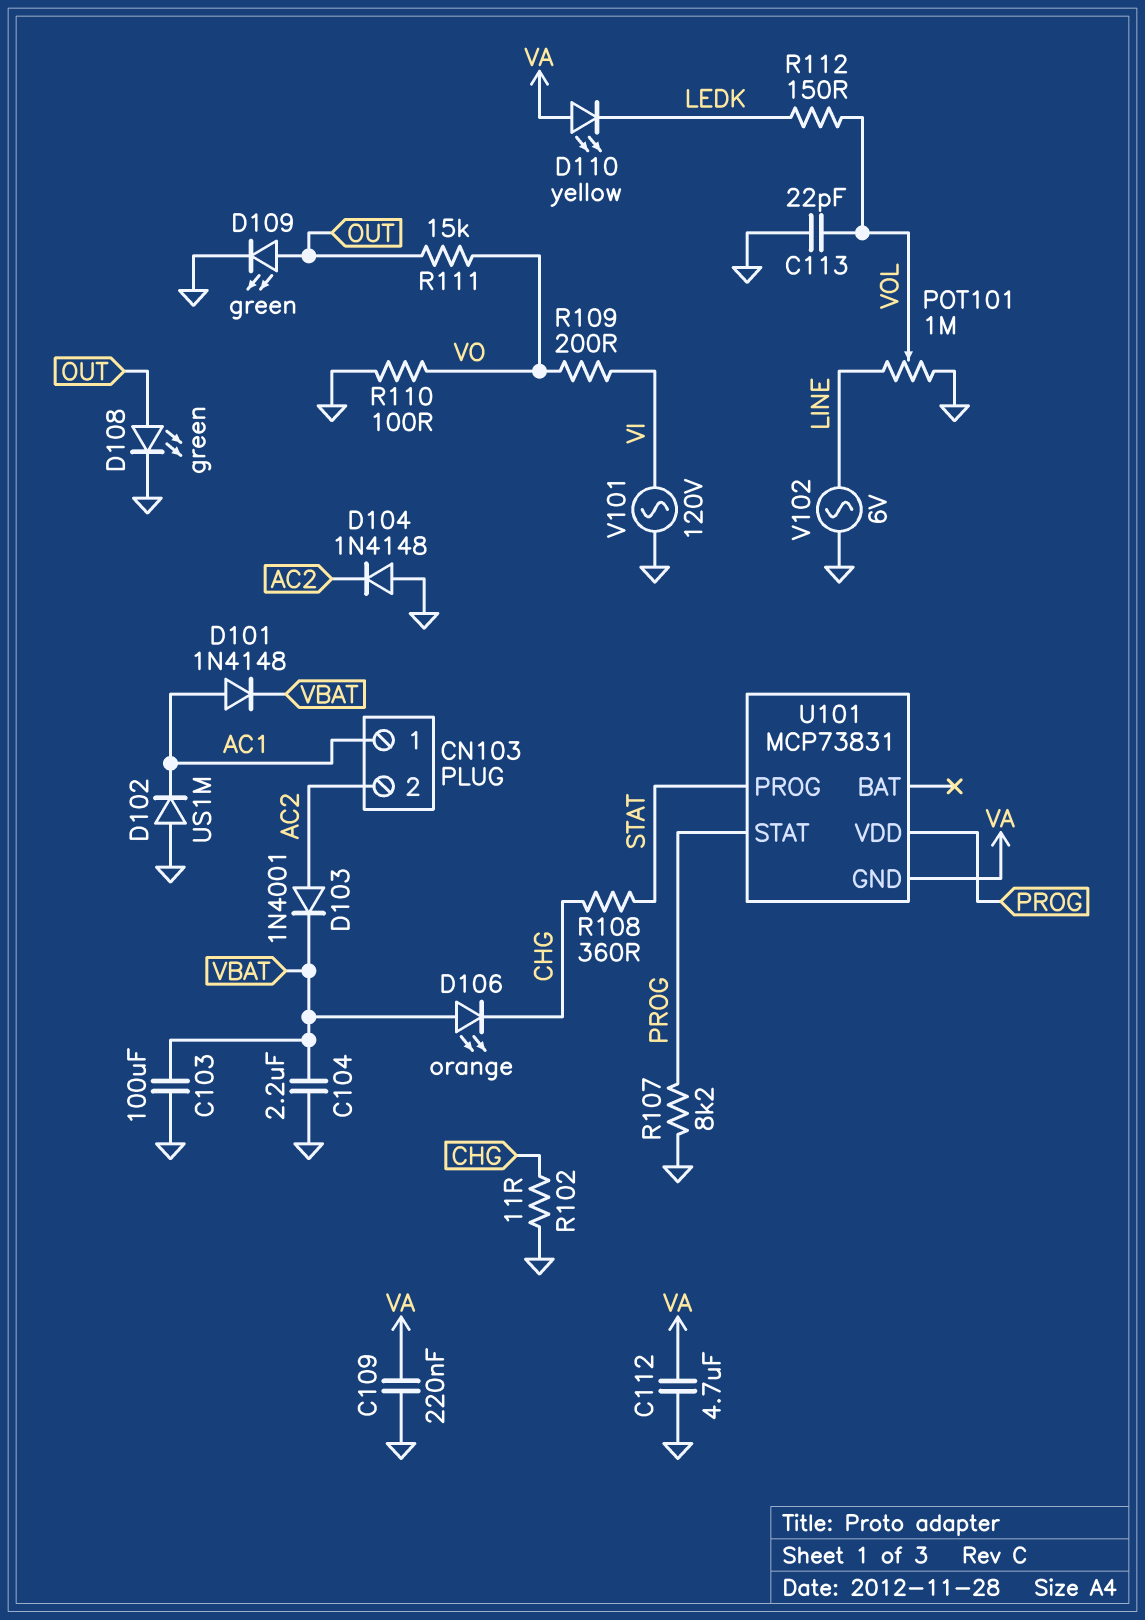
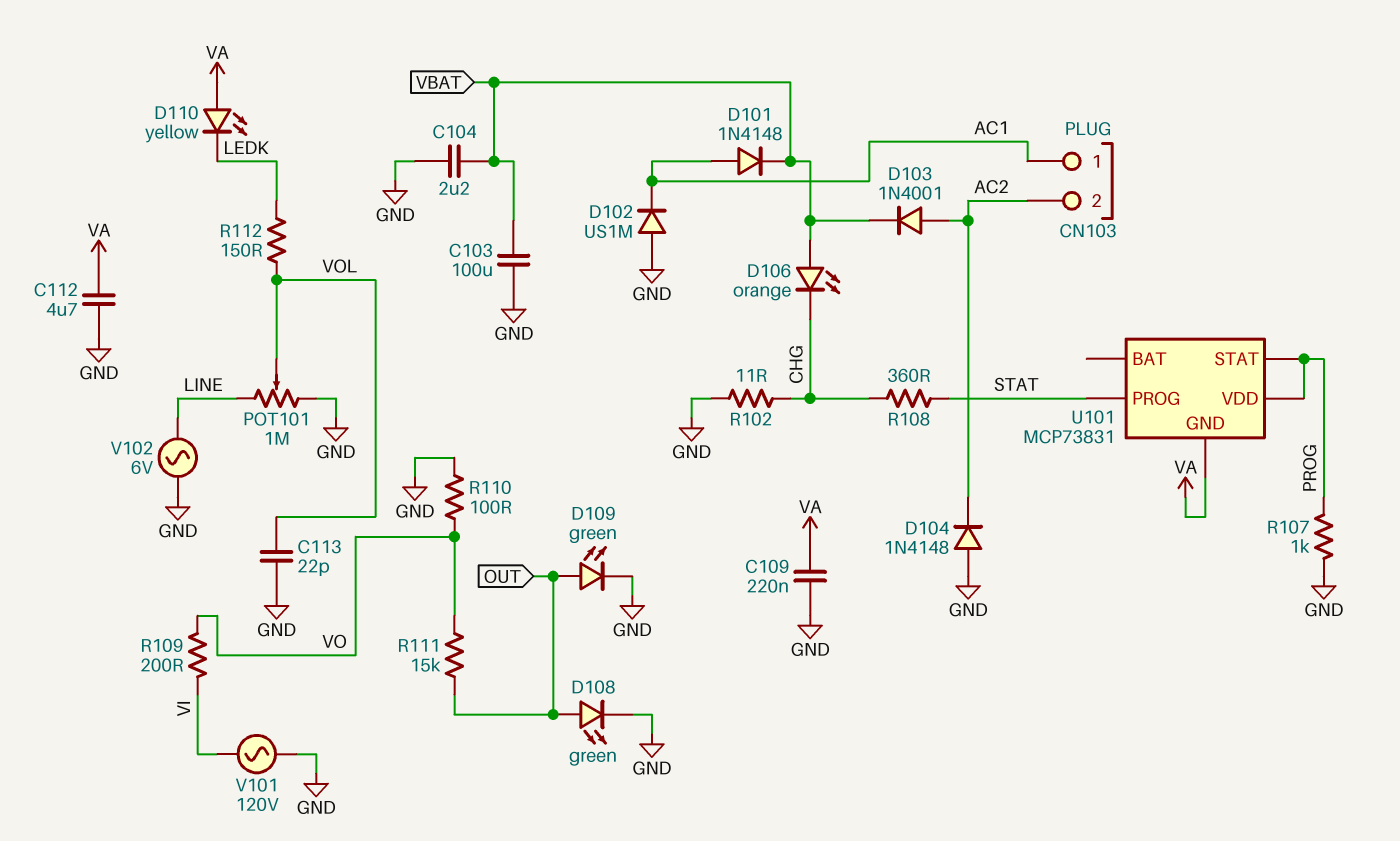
R107: 8.2k (GND, PROG) -> 1k (GND, PROG)

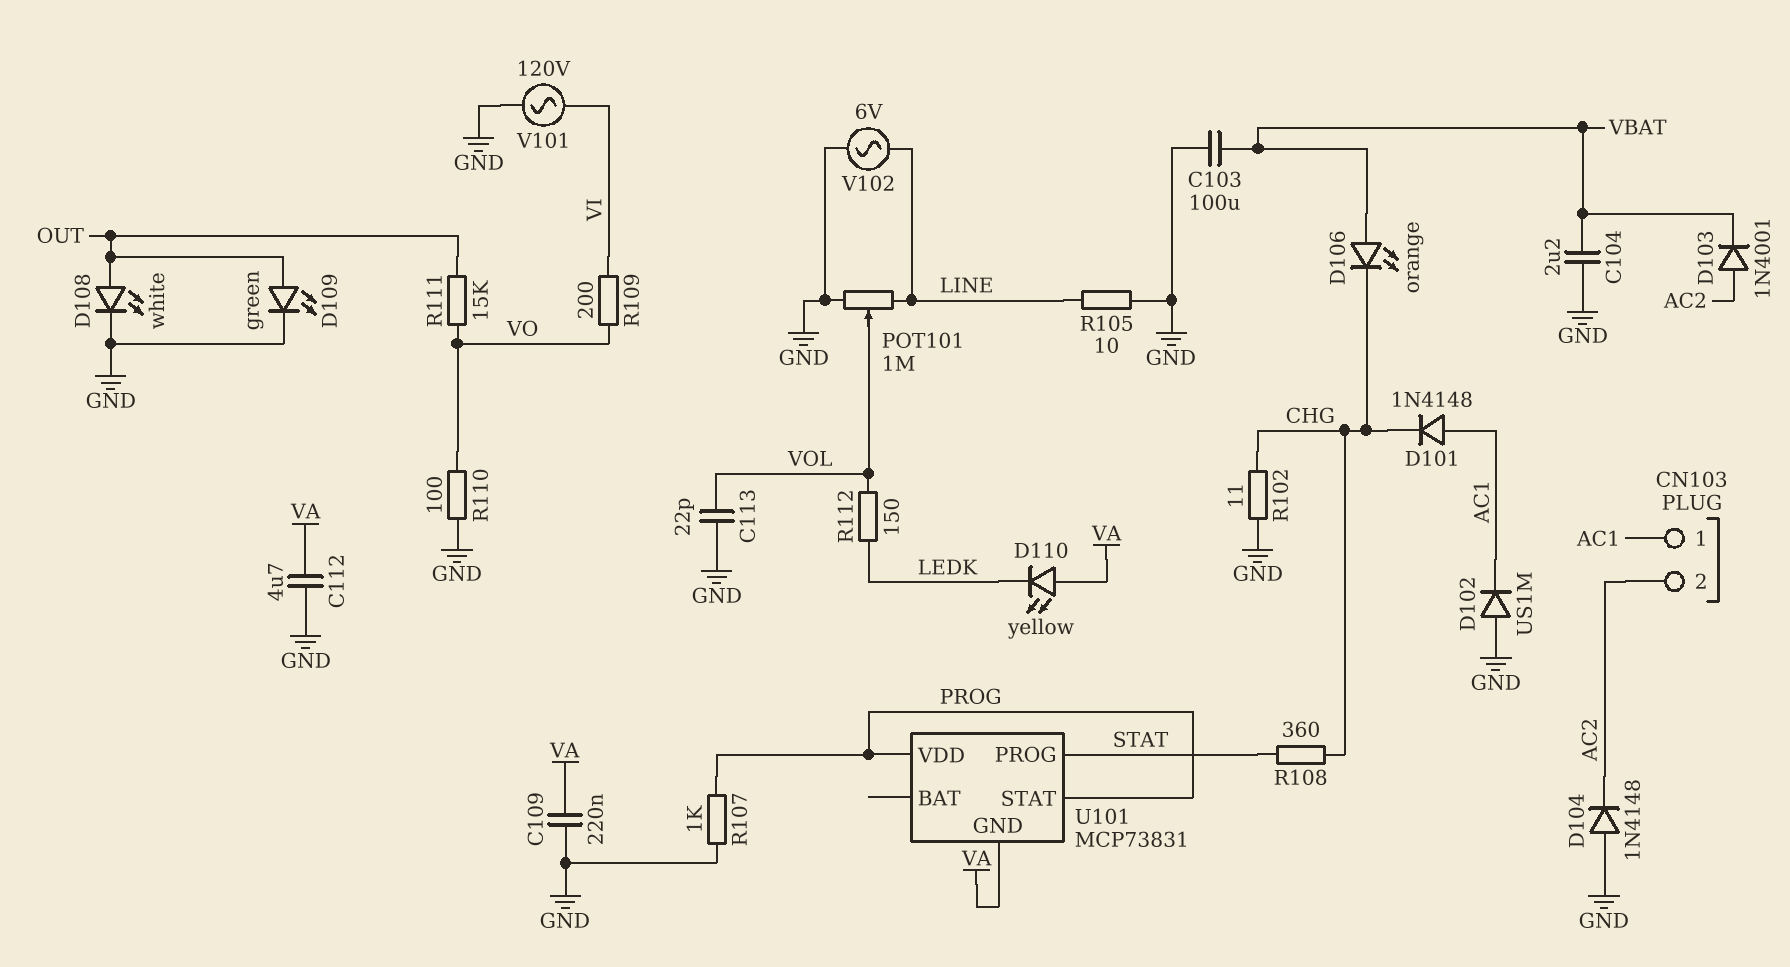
D101: diode 1N4148 (A AC1, K VBAT) -> diode 1N4148 (A AC1, K CHG)
D108: LED green (A OUT, K GND) -> LED white (A OUT, K GND)
R105: none -> 10 (GND, LINE)

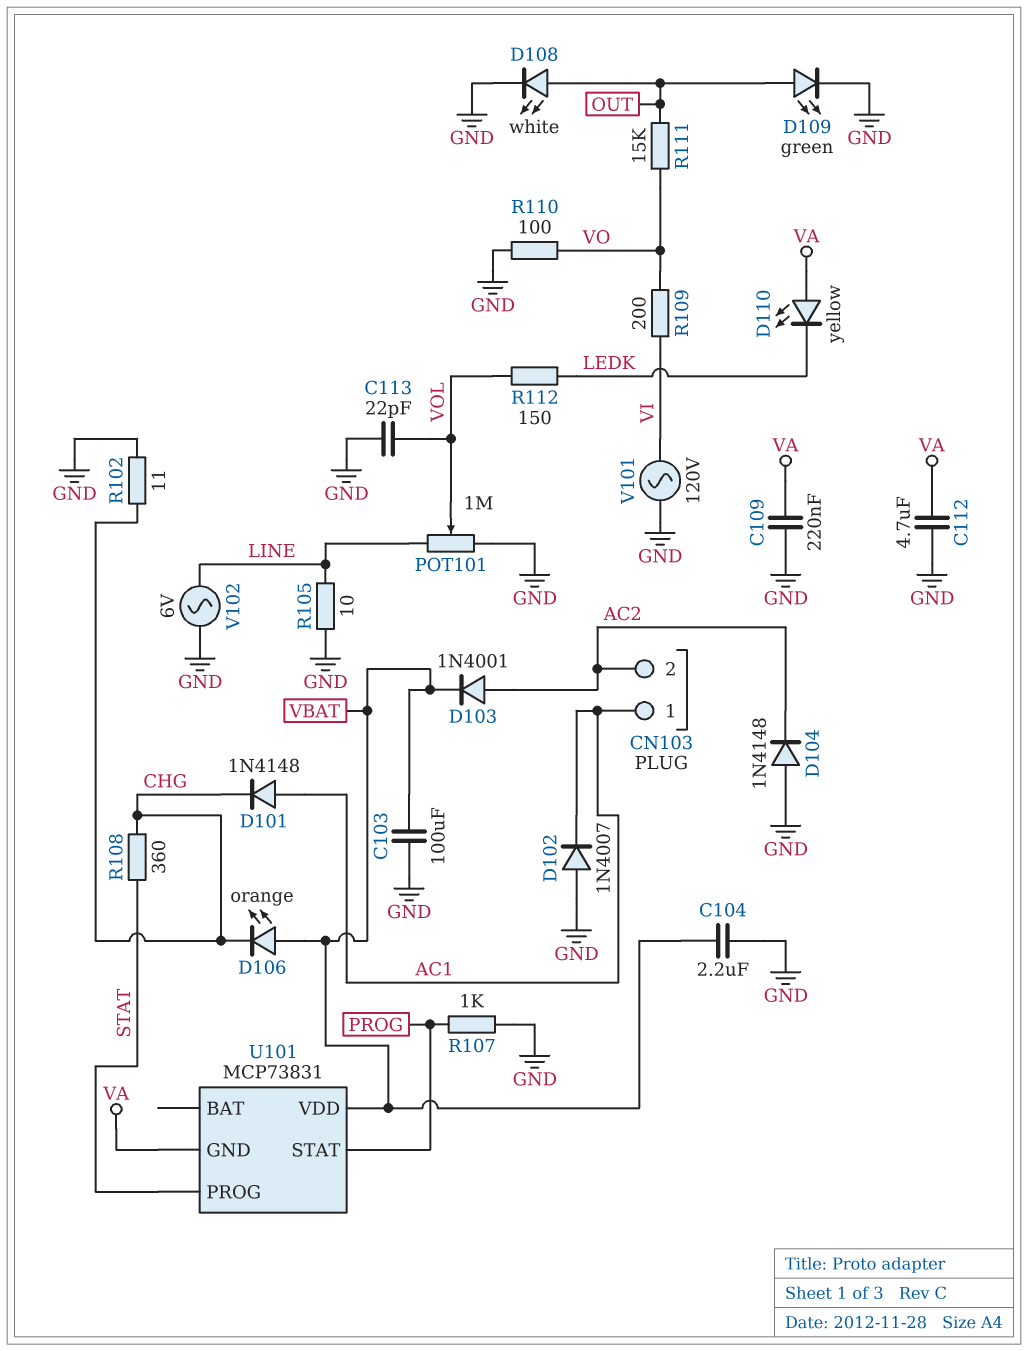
D102: diode US1M (A GND, K AC1) -> diode 1N4007 (A GND, K AC1)
U101 pin VDD: PROG -> VBAT

